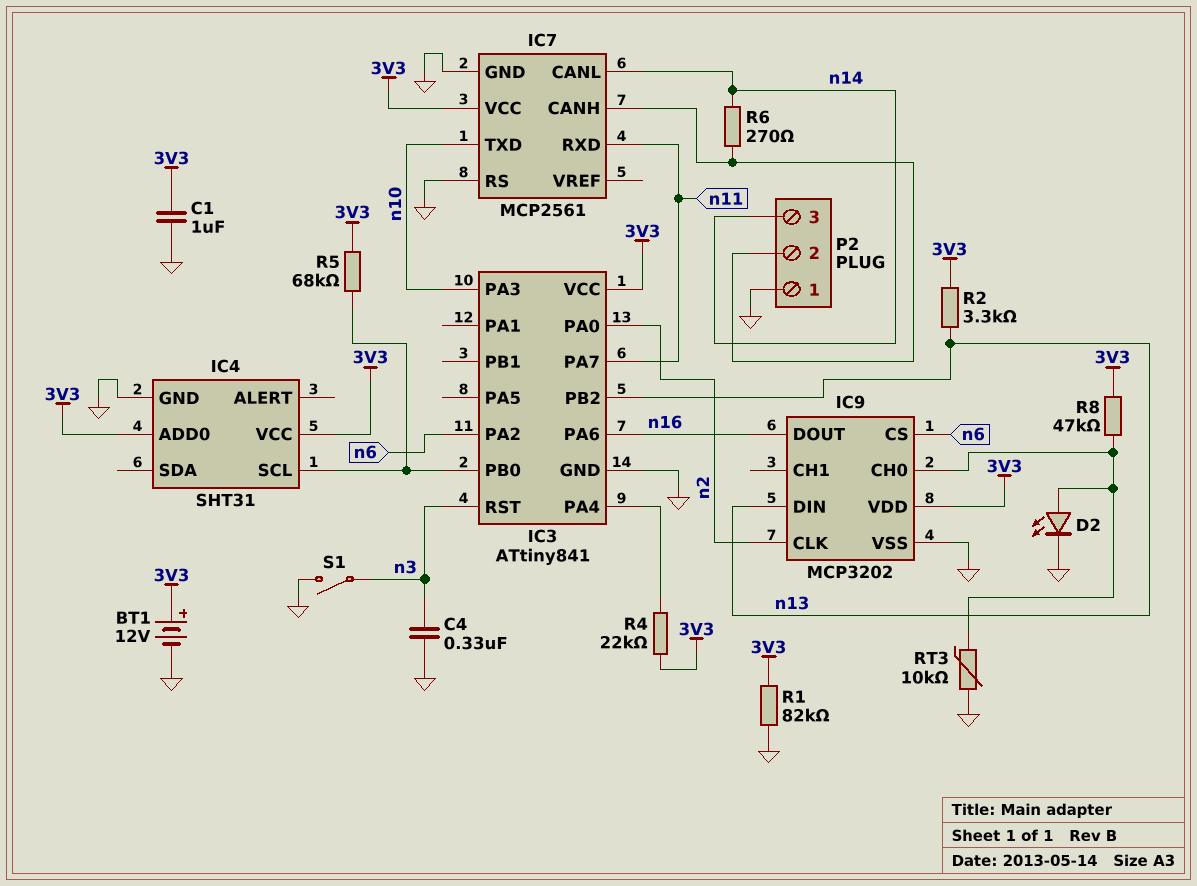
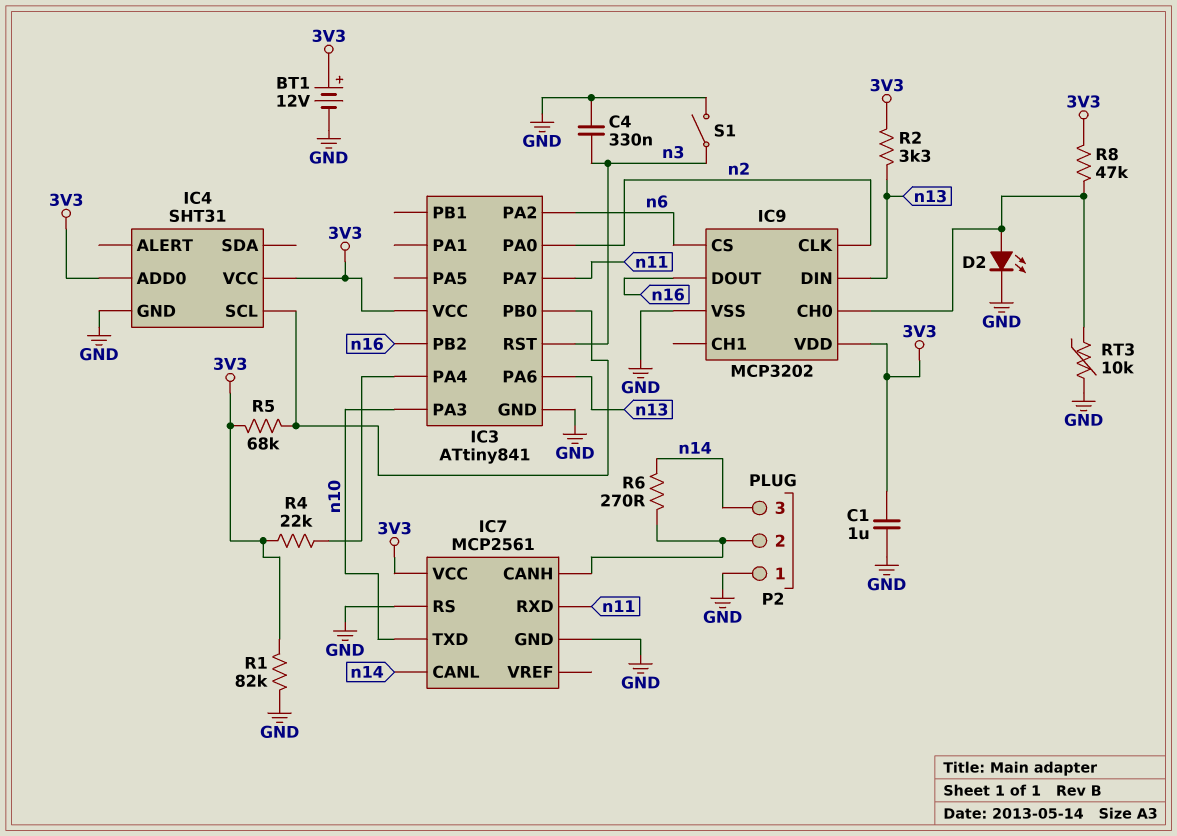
IC3 pin PA6: n16 -> n13
IC3 pin PB2: n13 -> n16

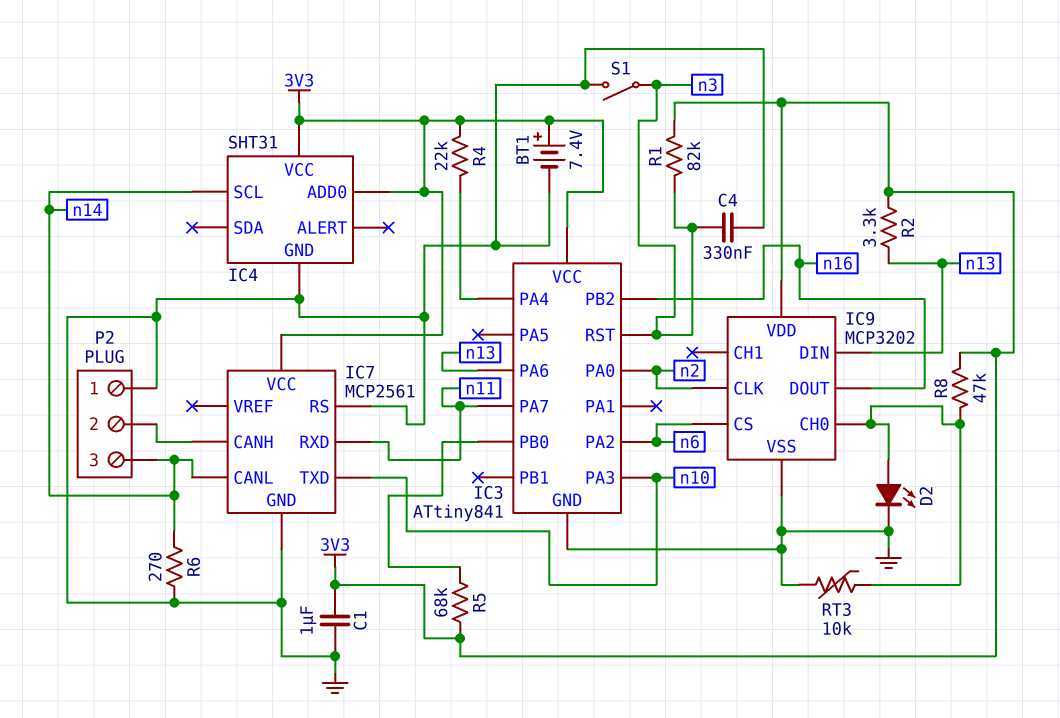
BT1: 12V (plus 3V3, minus GND) -> 7.4V (plus 3V3, minus GND)
IC4 pin SCL: IC3/PB0 -> n14
R1: 82k (3V3, GND) -> 82k (3V3, n3)
R6: 270 (IC7/CANH, n14) -> 270 (GND, n14)

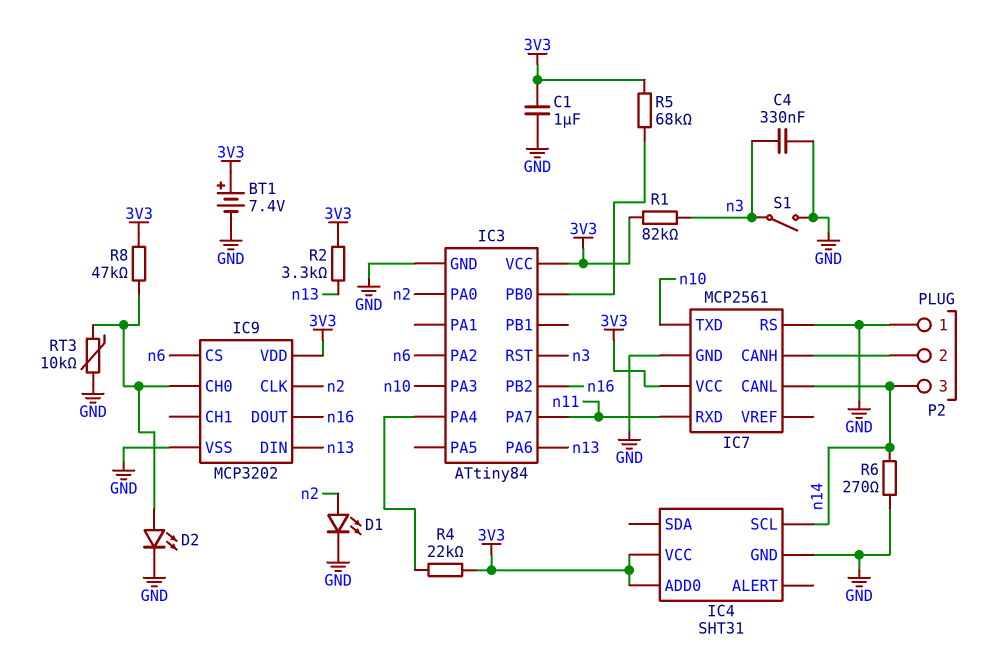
D1: none -> LED (A n2, K GND)
IC3: ATtiny841 -> ATtiny84

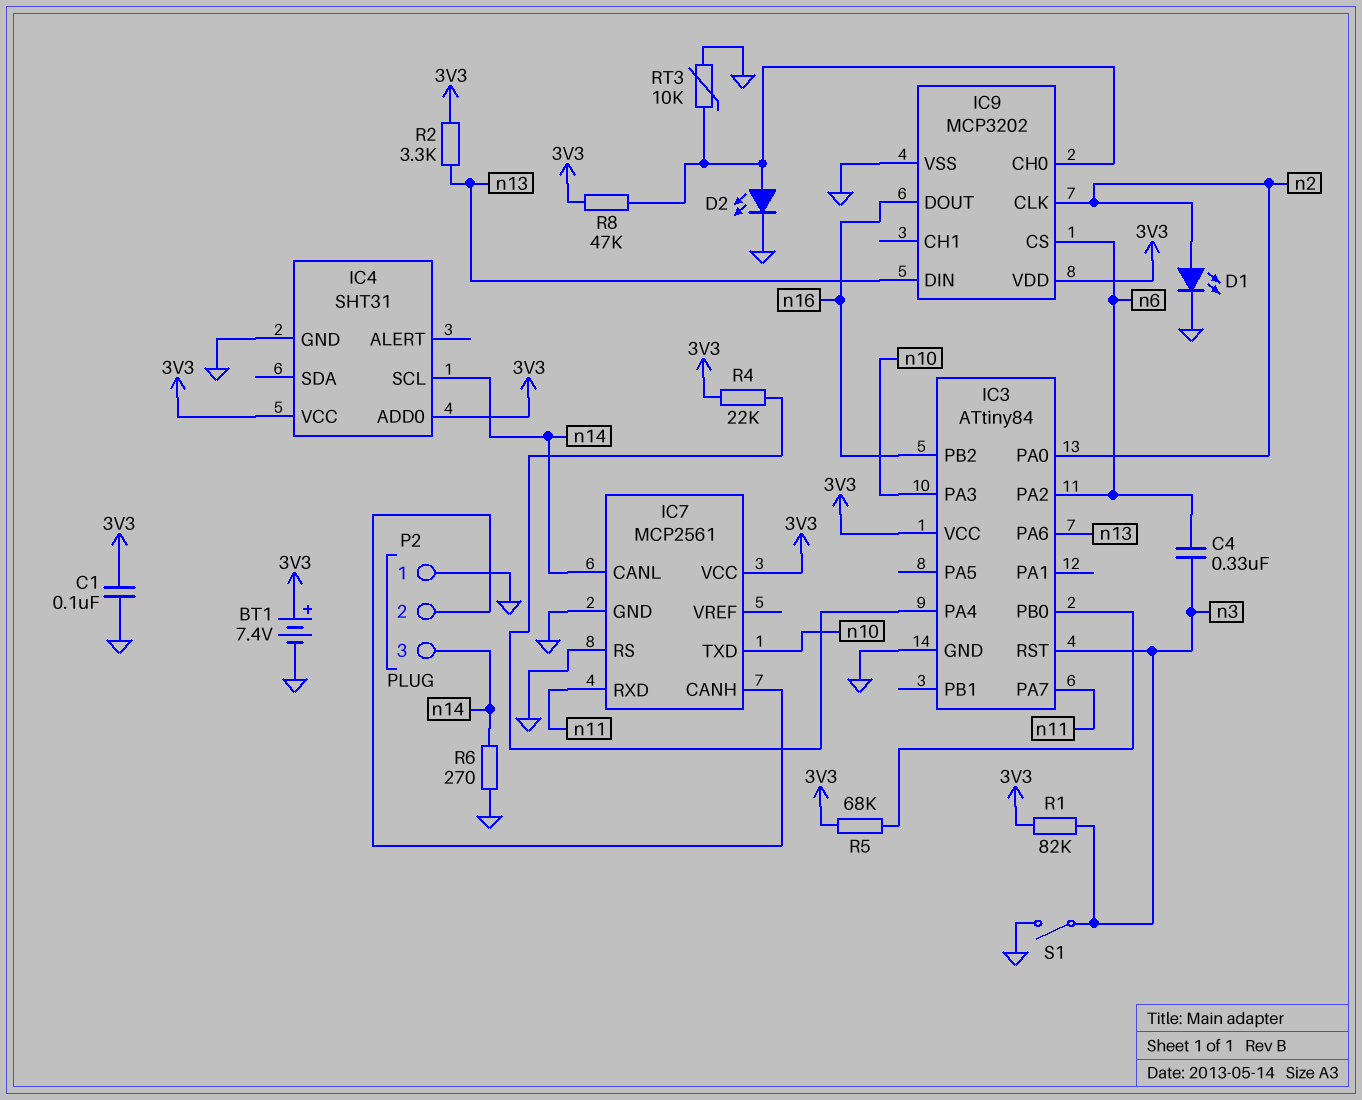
C1: 1uF (3V3, GND) -> 100nF (3V3, GND)
C4: 330nF (GND, n3) -> 330nF (n3, n6)

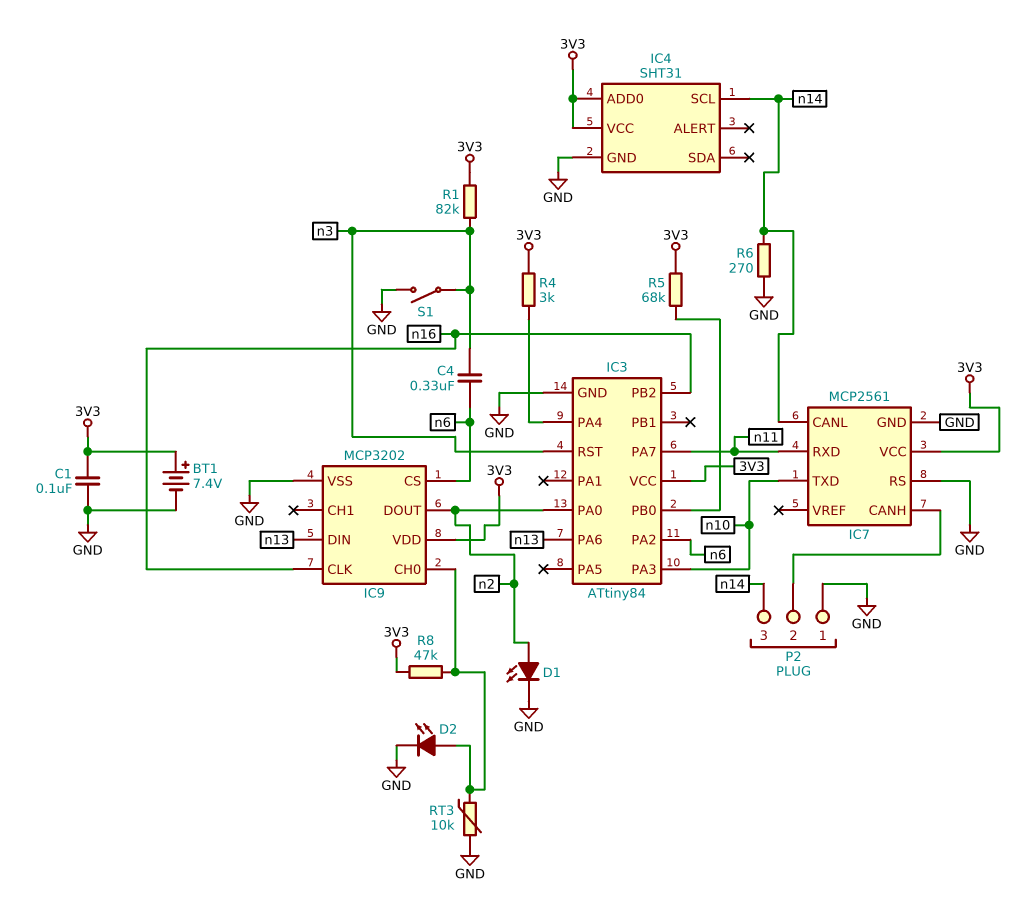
IC9 pin CLK: n2 -> n16
IC9 pin DOUT: n16 -> n2
R2: 3.3k (3V3, n13) -> none
R4: 22k (3V3, IC3/PA4) -> 3k (3V3, IC3/PA4)

